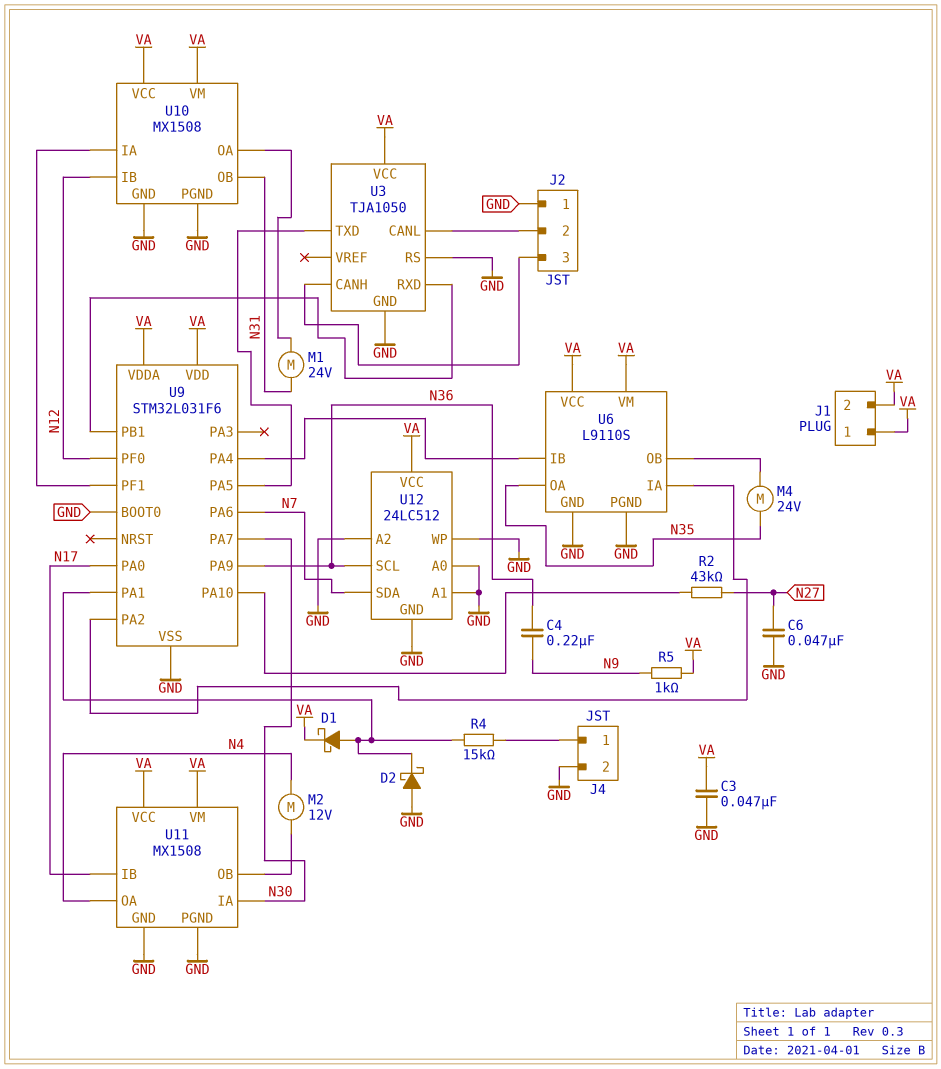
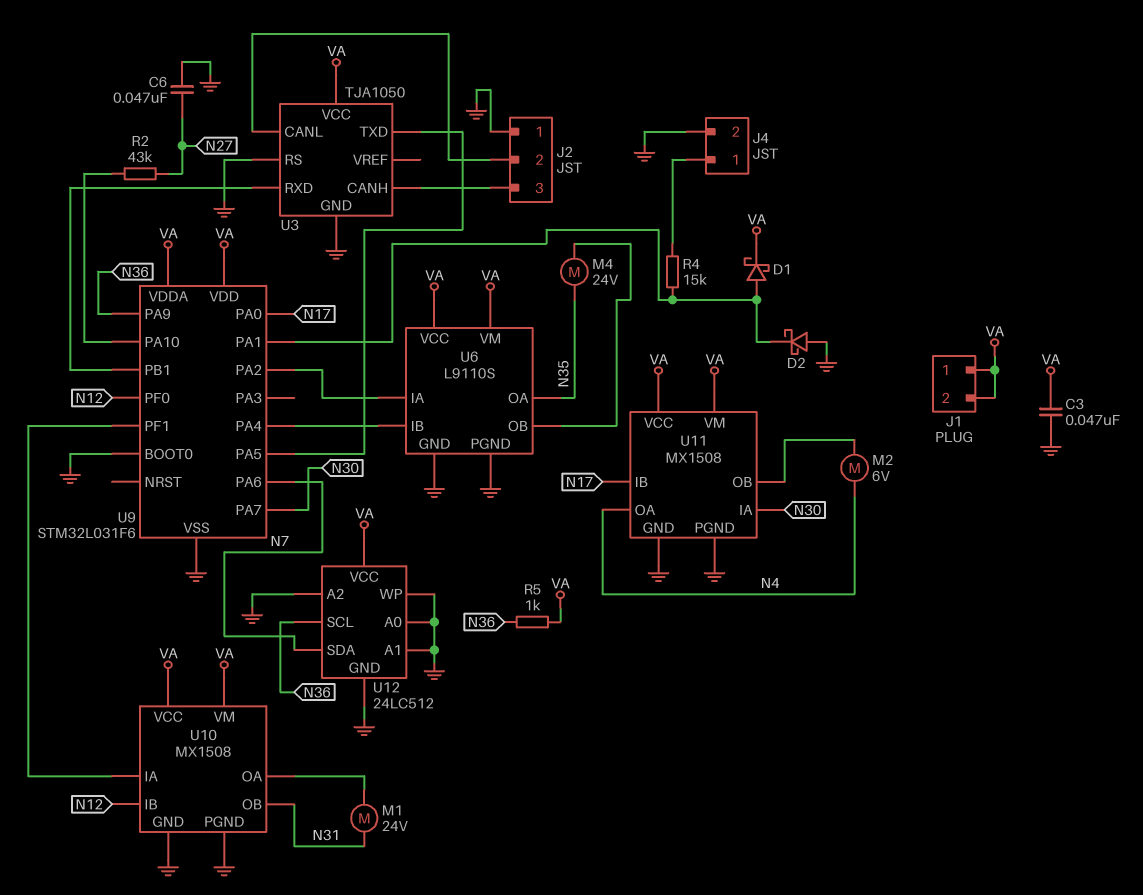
C4: 220nF (N9, N36) -> none
M2: motor 12V (N4, U11/OB) -> motor 6V (N4, U11/OB)
R5: 1k (N9, VA) -> 1k (N36, VA)

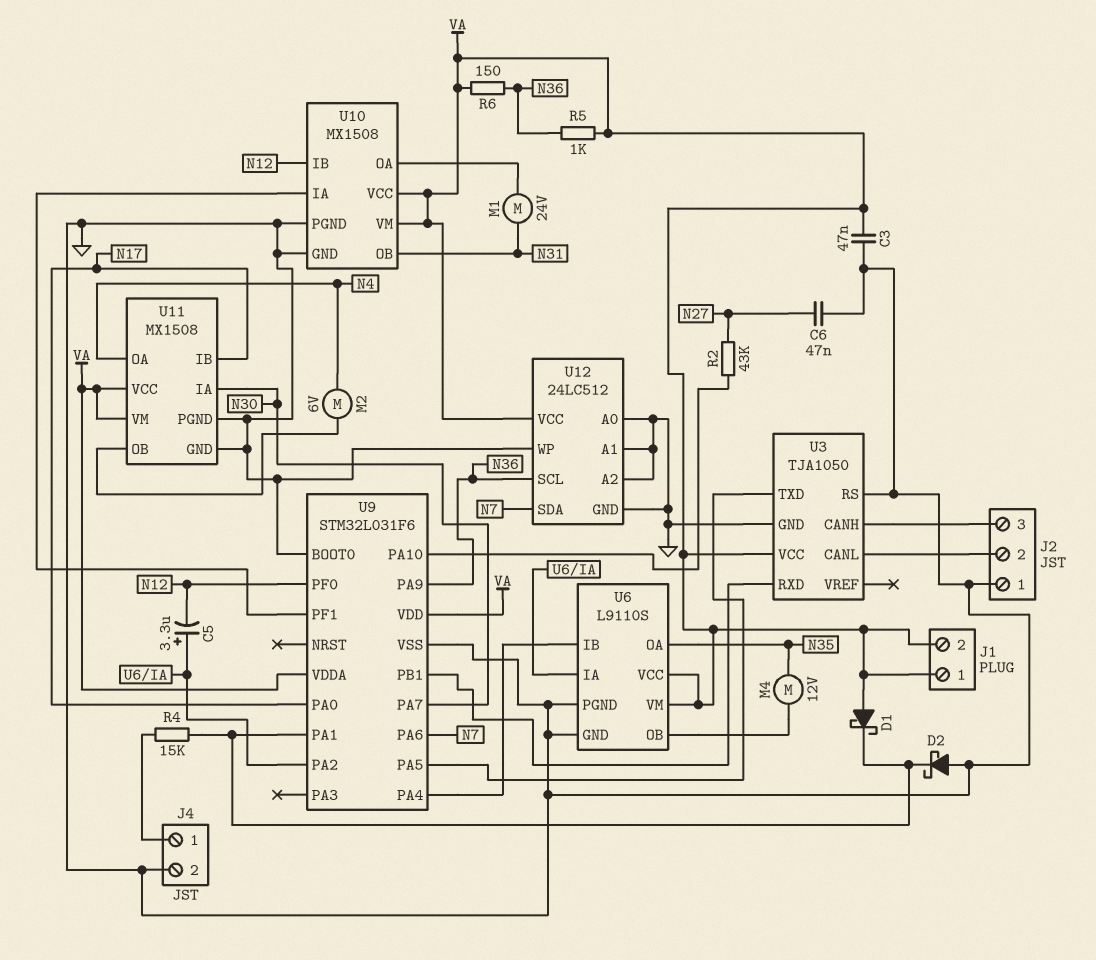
C5: none -> 3.3uF (plus U6/IA, minus N12)
D1: schottky (A U9/PA1, K VA) -> schottky (A VA, K U9/PA1)
M4: motor 24V (N35, U6/OB) -> motor 12V (N35, U6/OB)
R6: none -> 150 (N36, VA)

